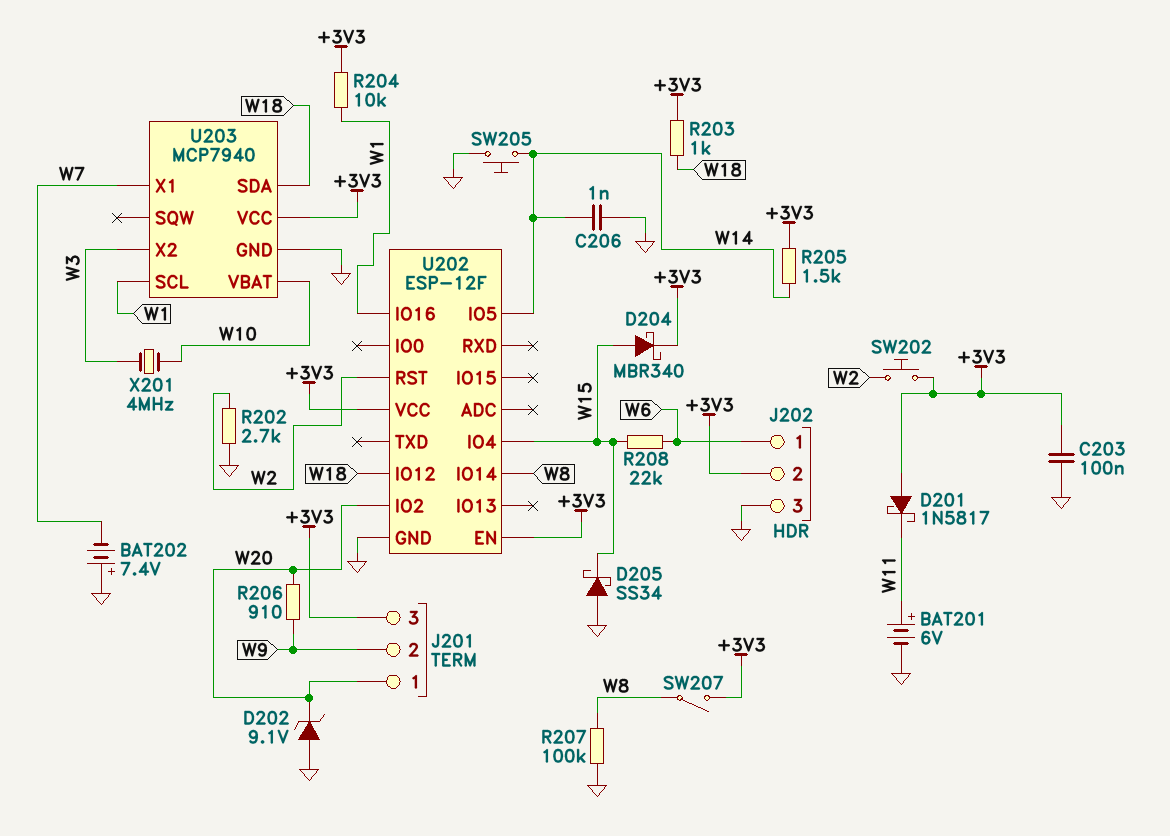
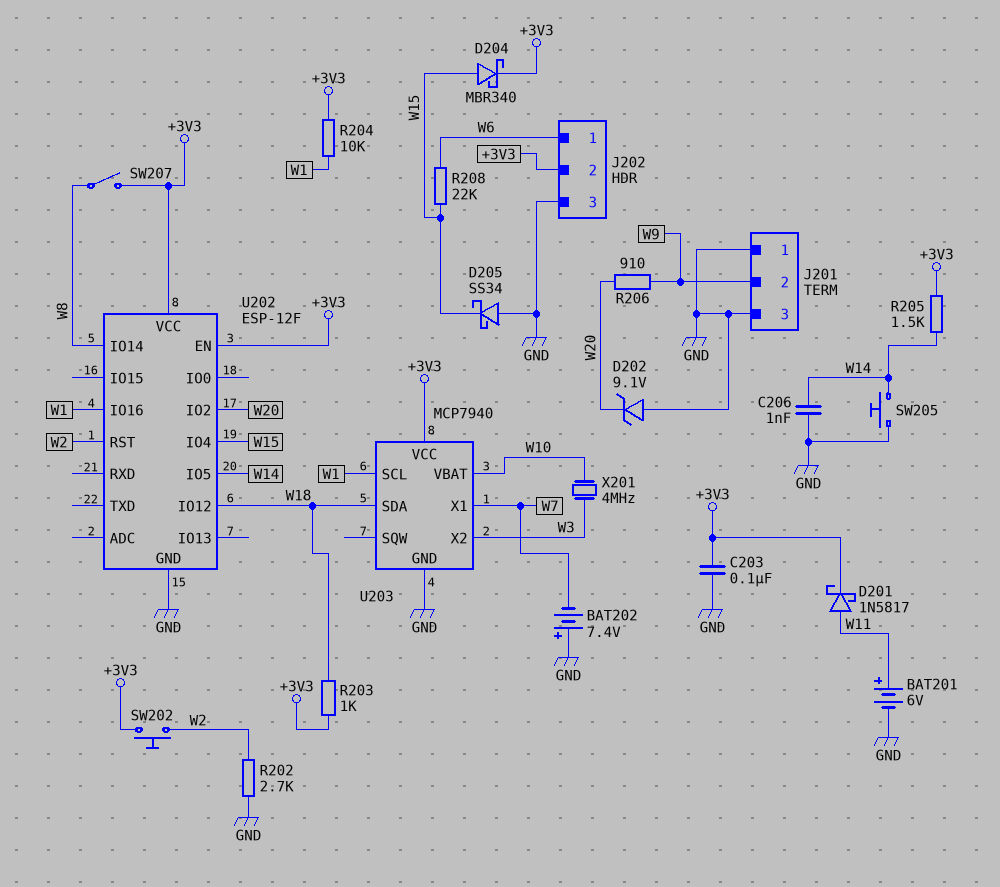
D201: schottky 1N5817 (A +3V3, K W11) -> schottky 1N5817 (A W11, K +3V3)
J201 pin 1: W20 -> GND
J201 pin 3: +3V3 -> GND
R207: 100k (GND, W8) -> none

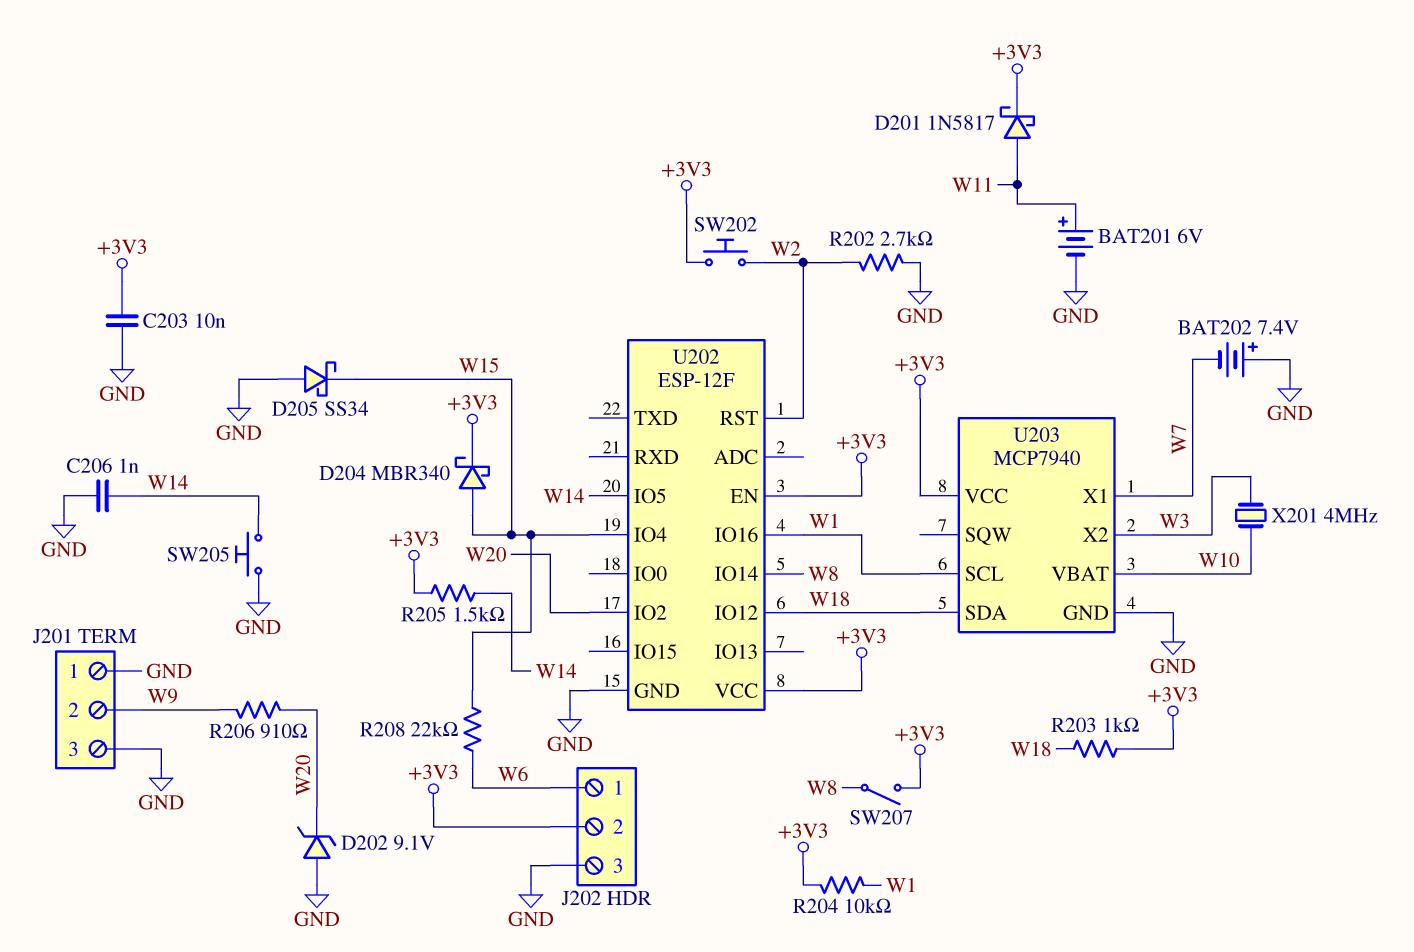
C203: 100nF (+3V3, GND) -> 10nF (+3V3, GND)

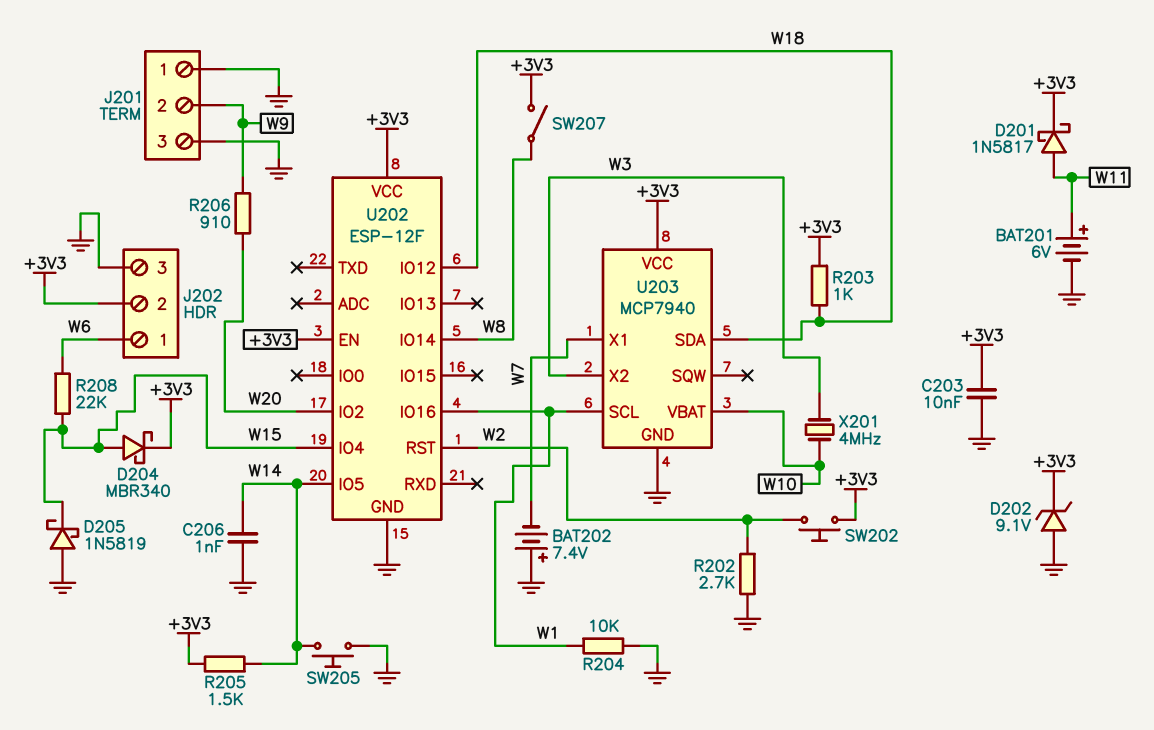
D202: zener 9.1V (A GND, K W20) -> zener 9.1V (A GND, K +3V3)
D205: schottky SS34 (A GND, K W15) -> schottky 1N5819 (A GND, K W15)
R204: 10k (+3V3, W1) -> 10k (GND, W1)

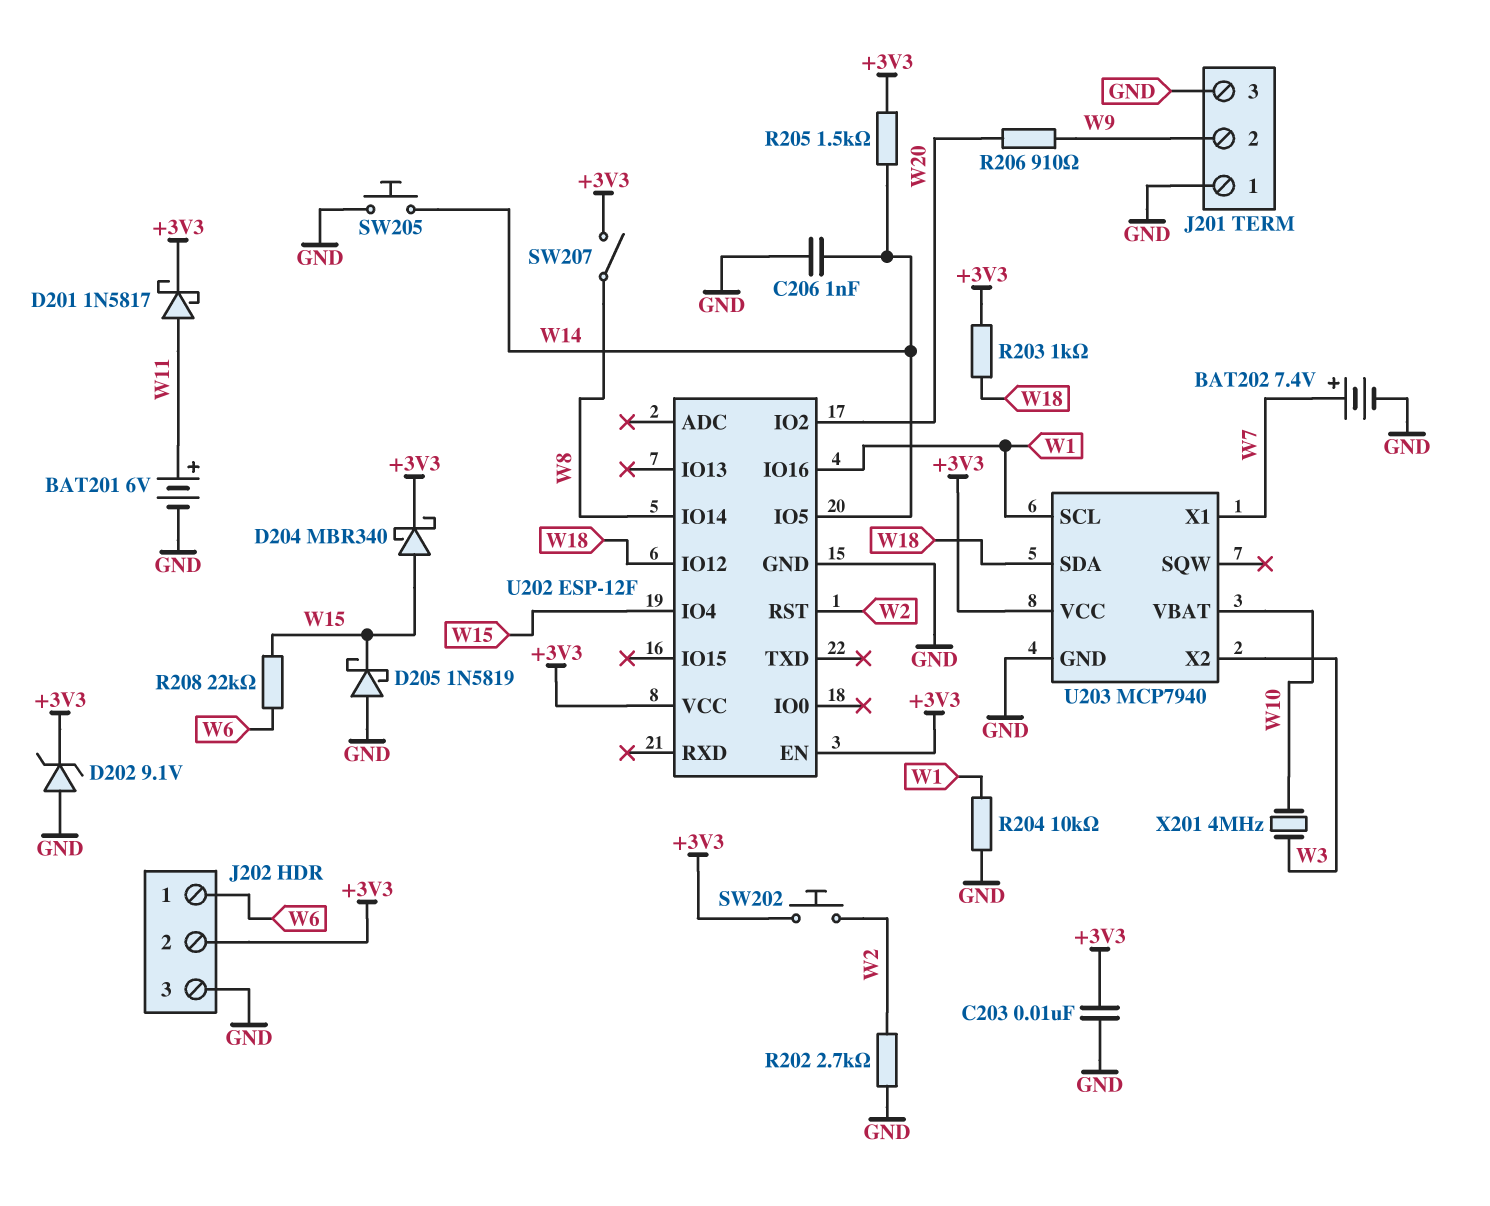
BAT202: 7.4V (plus GND, minus W7) -> 7.4V (plus W7, minus GND)

